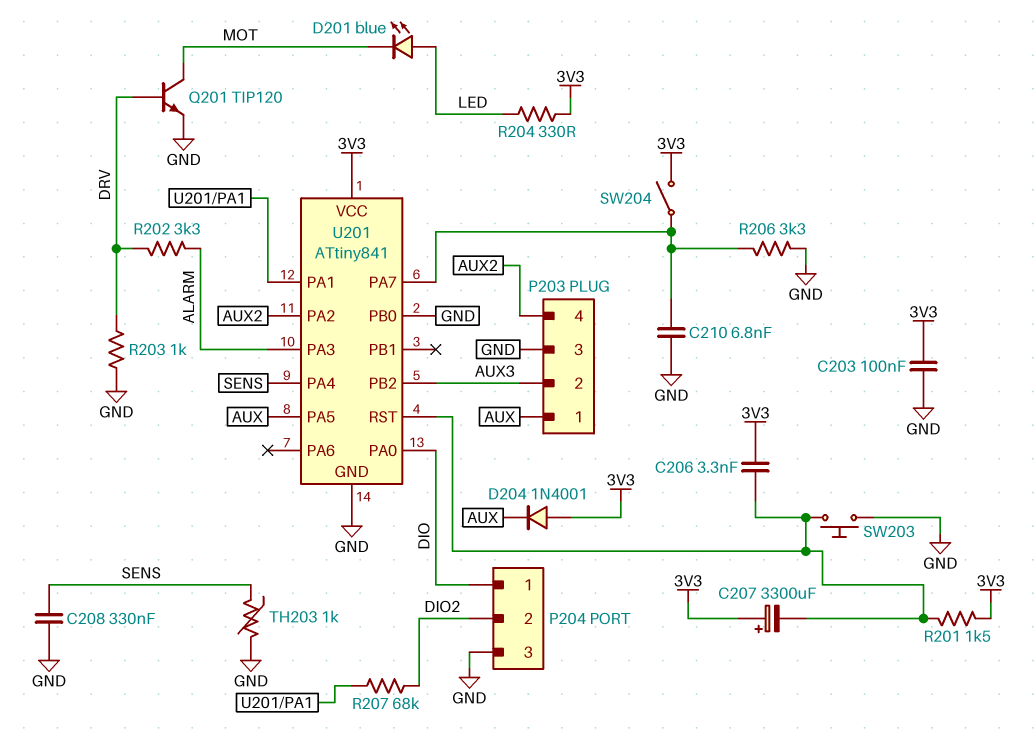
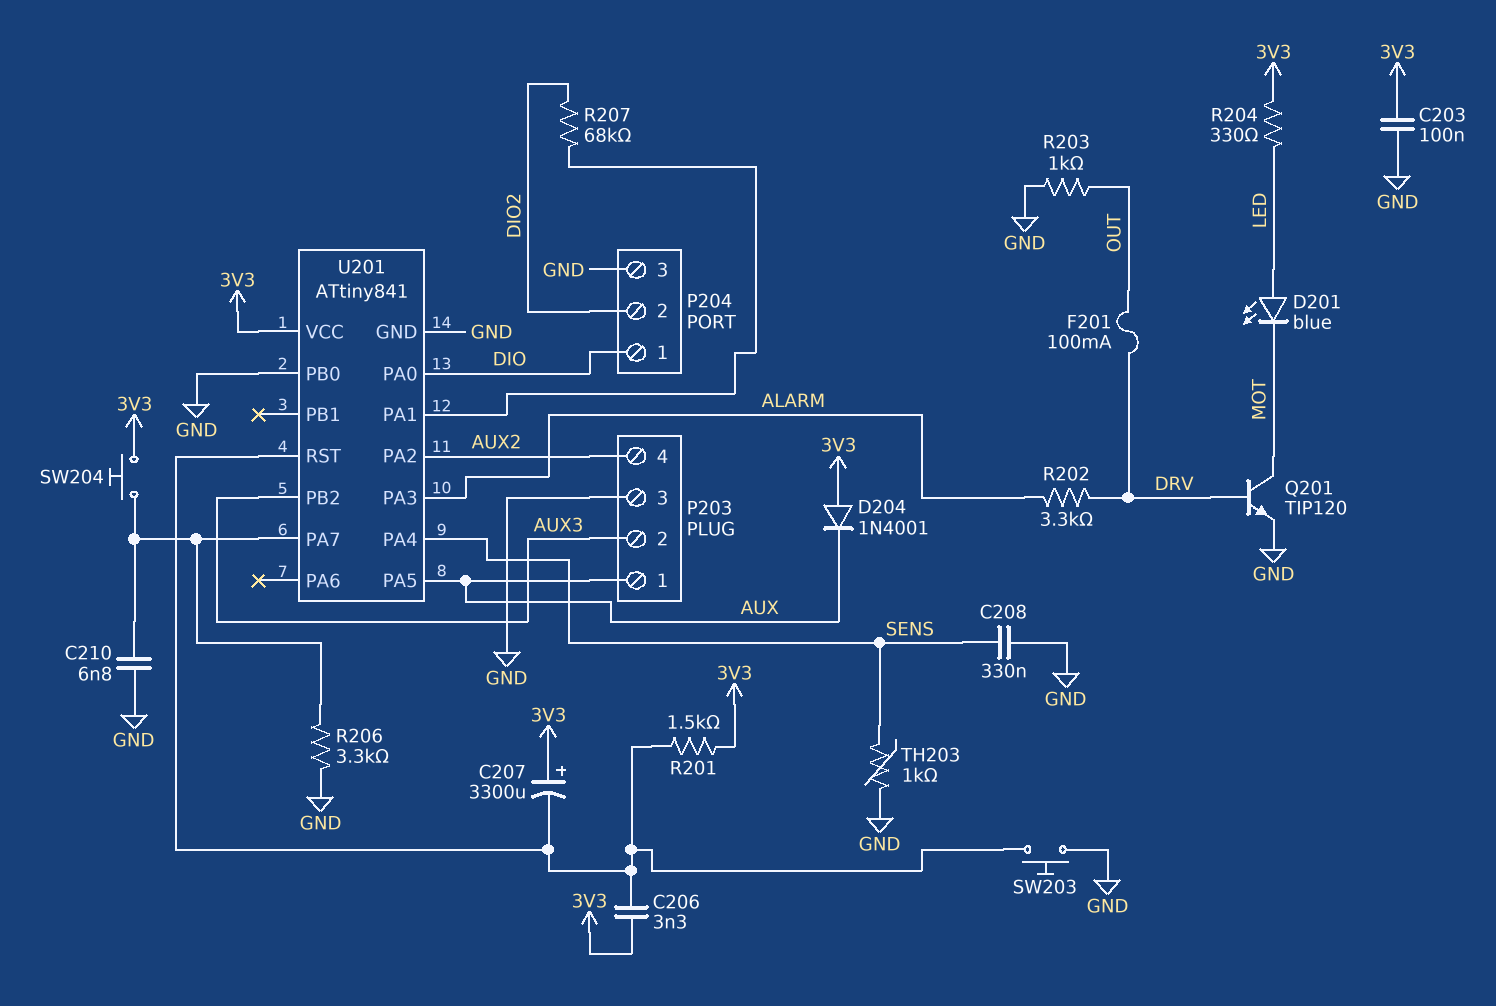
F201: none -> 100mA (DRV, OUT)
R203: 1k (DRV, GND) -> 1k (GND, OUT)
SW204: switch (3V3, U201/PA7) -> button (3V3, U201/PA7)

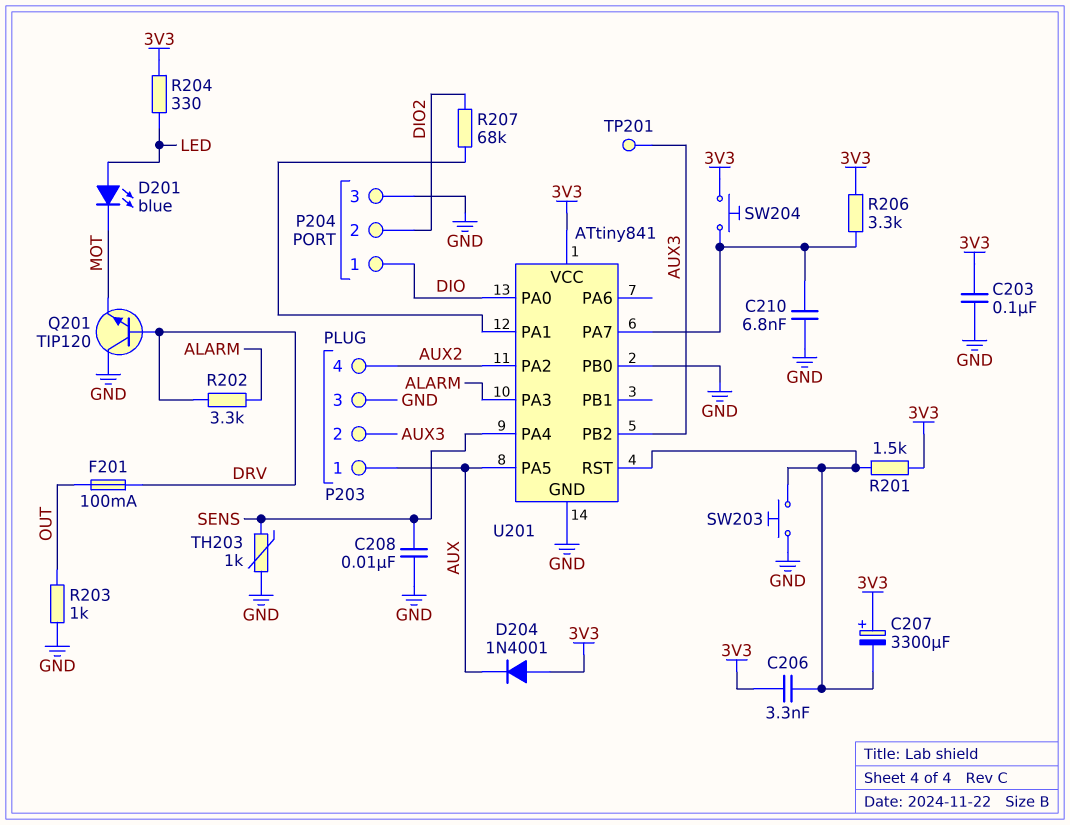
C208: 330nF (GND, SENS) -> 10nF (GND, SENS)
Q201: NPN TIP120 (B DRV, C MOT, E GND) -> NPN TIP120 (B DRV, C GND, E MOT)
R206: 3.3k (GND, U201/PA7) -> 3.3k (3V3, U201/PA7)
TP201: none -> test point (AUX3)

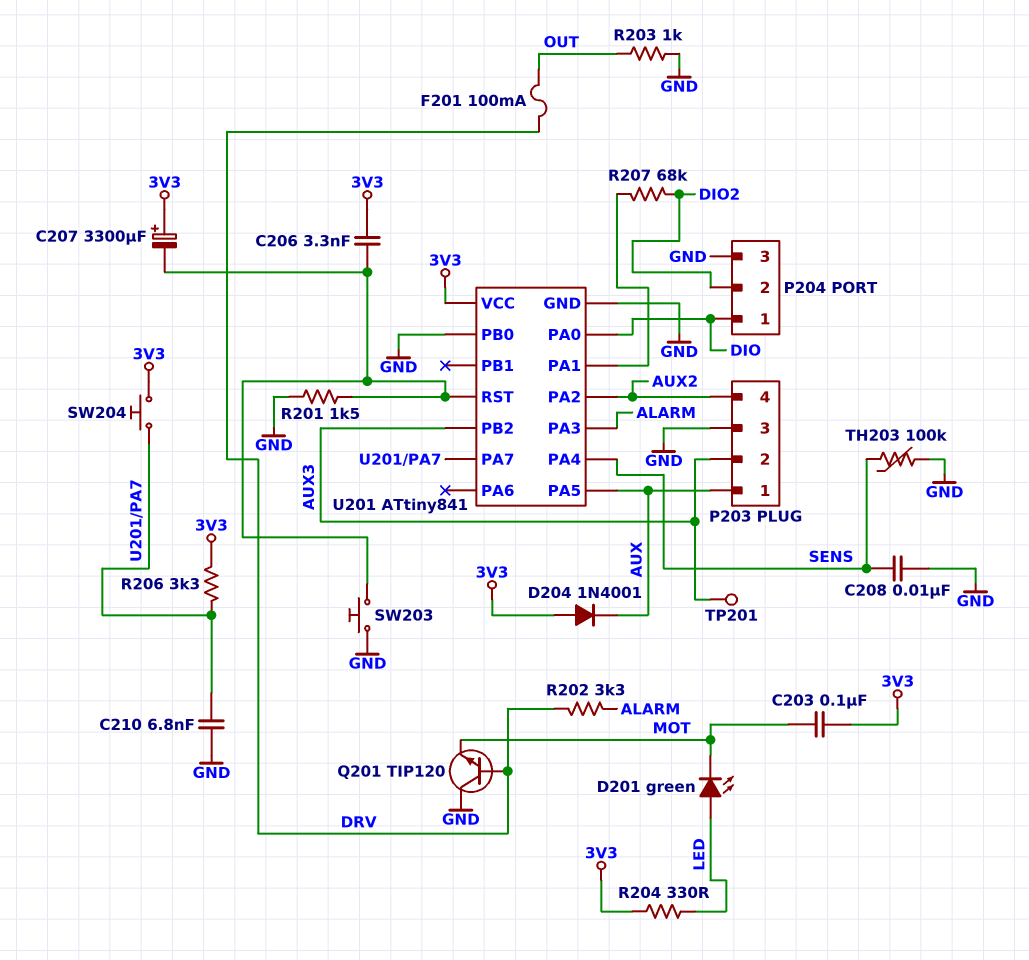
C203: 100nF (3V3, GND) -> 100nF (3V3, MOT)
D201: LED blue (A LED, K MOT) -> LED green (A LED, K MOT)
R201: 1.5k (3V3, U201/RST) -> 1.5k (GND, U201/RST)
TH203: 1k (GND, SENS) -> 100k (GND, SENS)

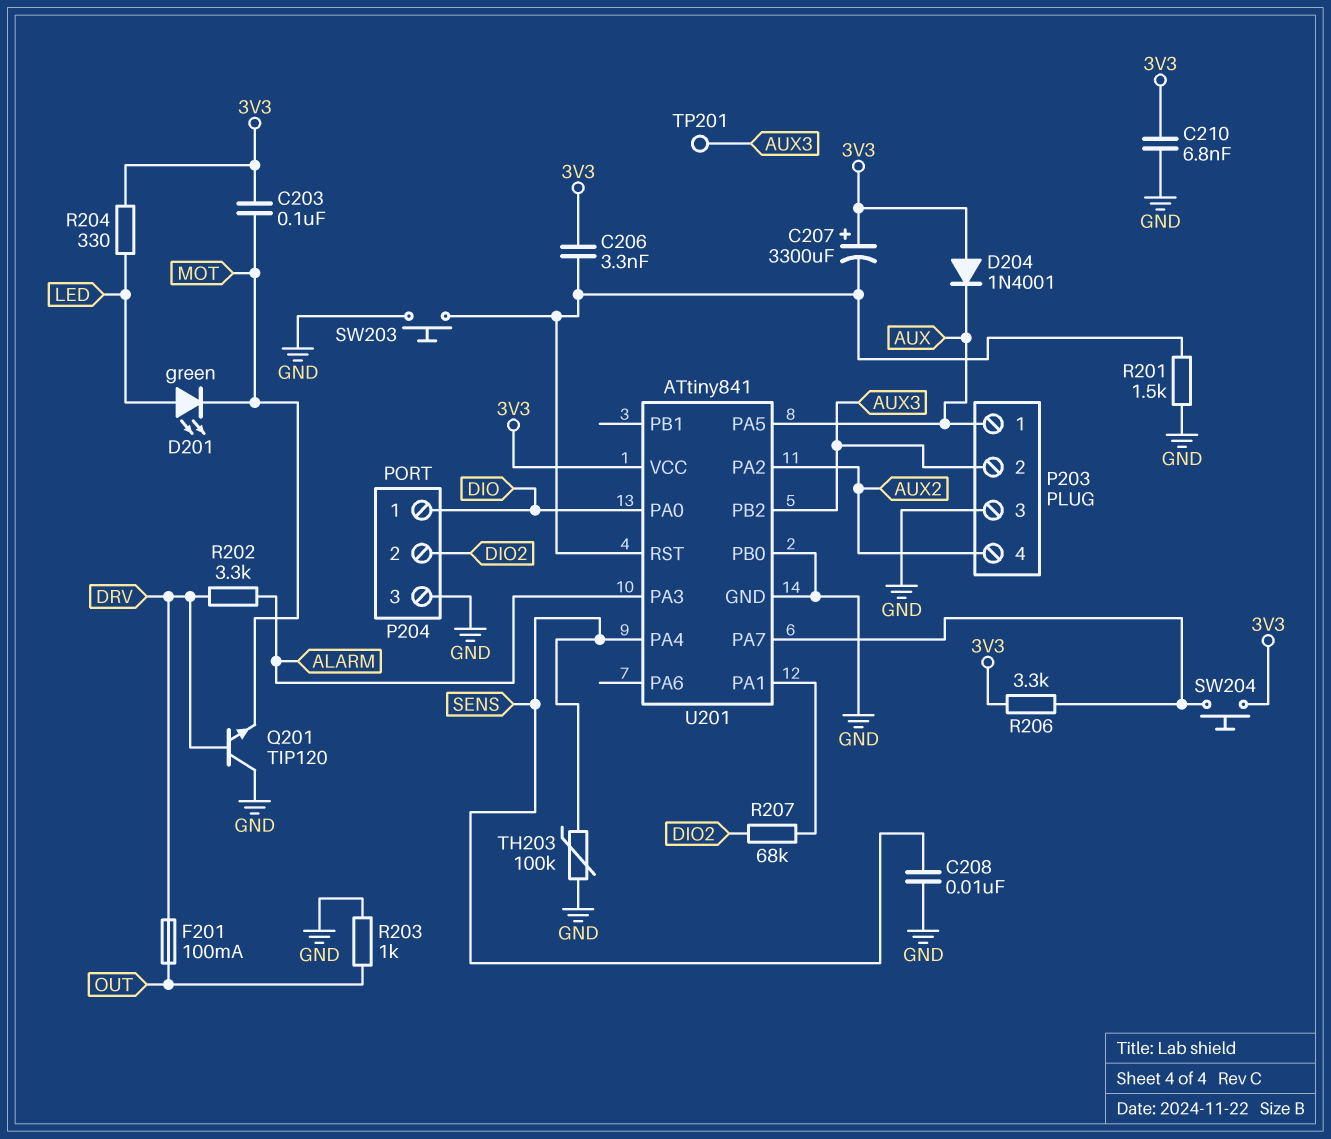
C210: 6.8nF (GND, U201/PA7) -> 6.8nF (3V3, GND)

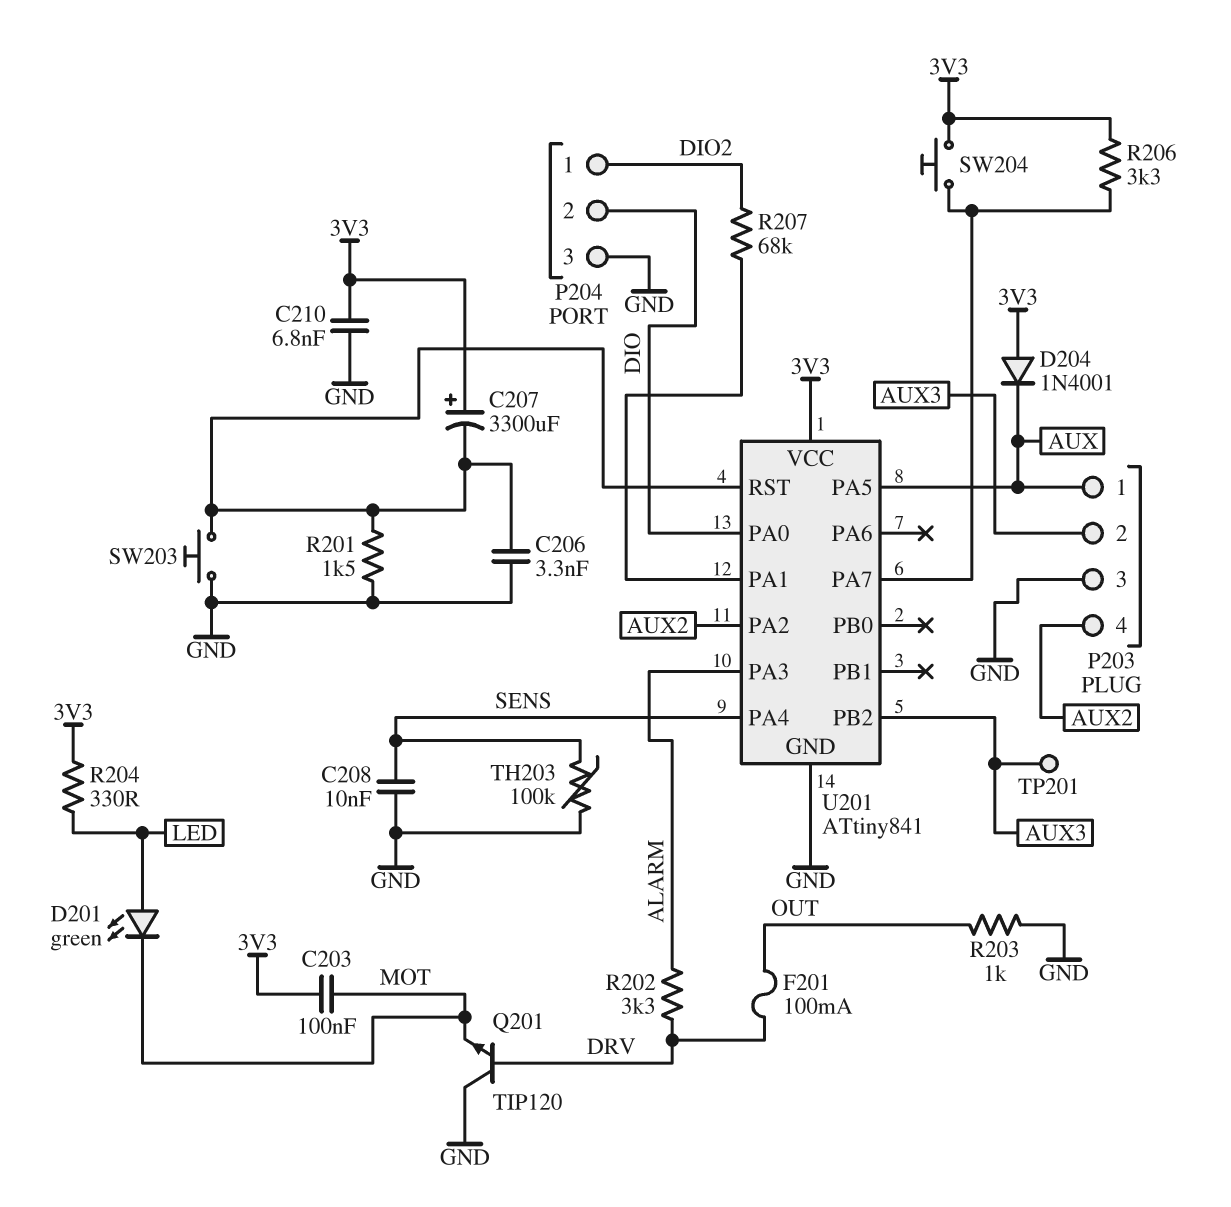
C206: 3.3nF (3V3, U201/RST) -> 3.3nF (GND, U201/RST)
P204 pin 1: DIO -> DIO2
P204 pin 2: DIO2 -> DIO
U201 pin PB0: GND -> none

